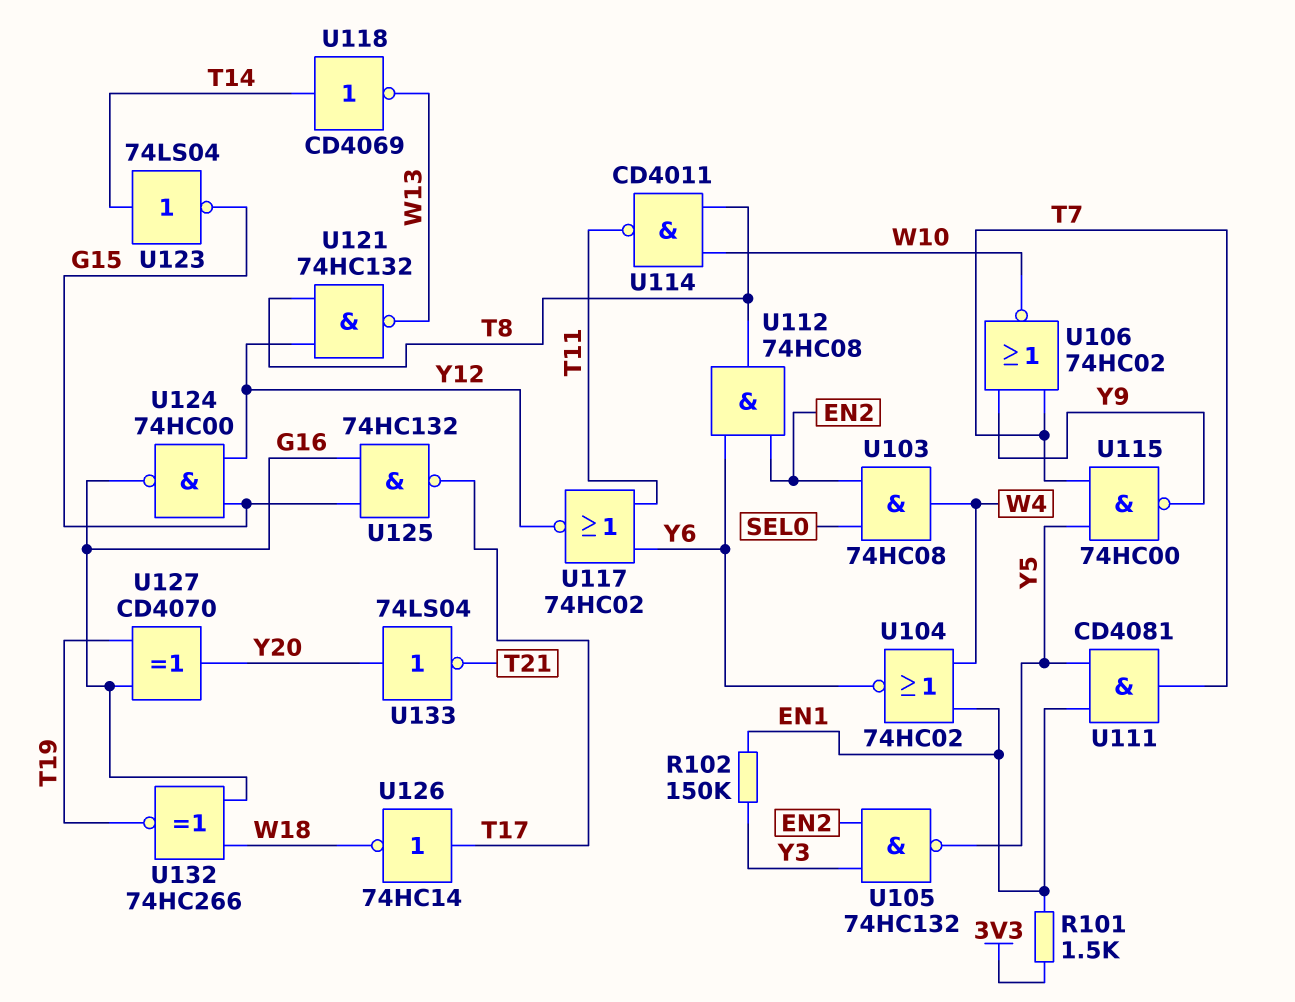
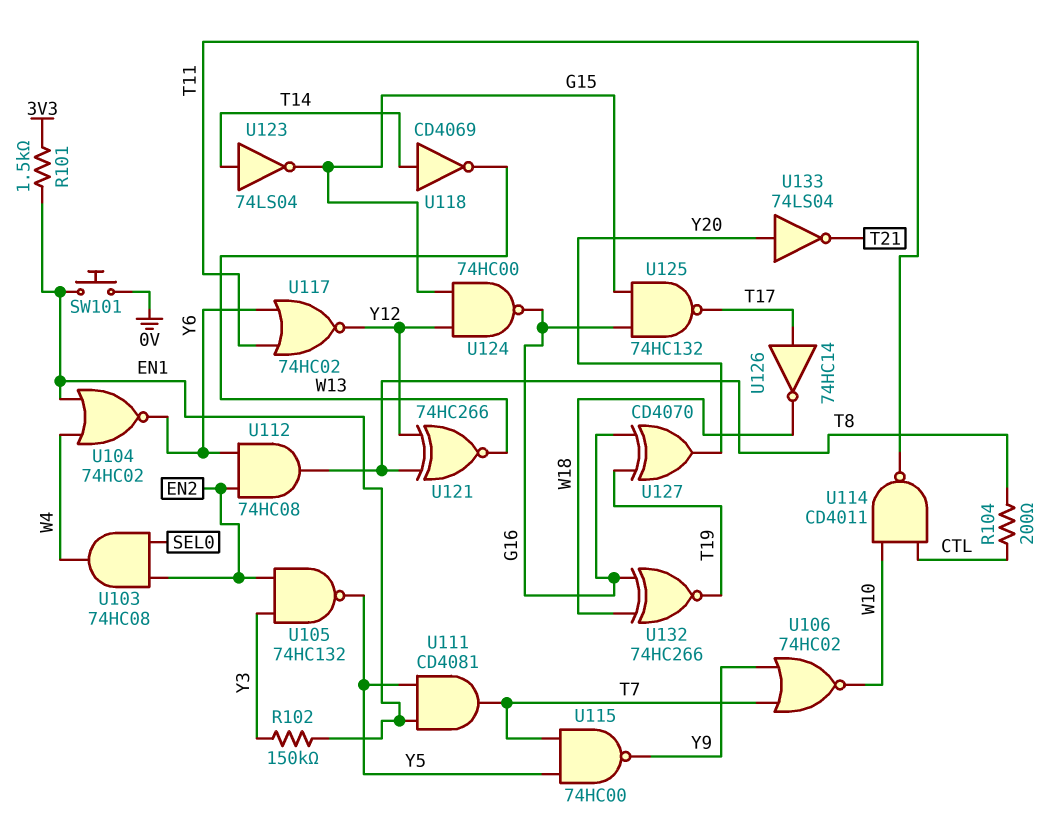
R104: none -> 200 (CTL, T8)
SW101: none -> button (0V, EN1)
U114: NAND CD4011 (in T8, in W10, out T11) -> NAND CD4011 (in CTL, in W10, out T11)
U121: NAND 74HC132 (in T8, in Y12, out W13) -> XNOR 74HC266 (in T8, in Y12, out W13)

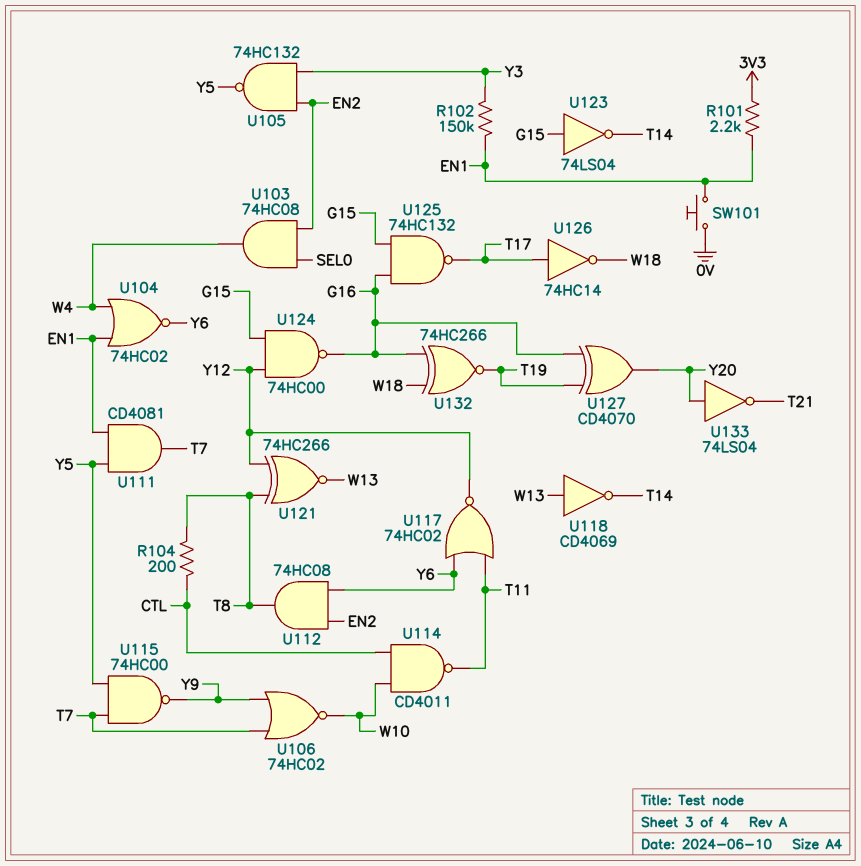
R101: 1.5k (3V3, EN1) -> 2.2k (3V3, EN1)
U118: NOT CD4069 (in T14, out W13) -> NOT CD4069 (in W13, out T14)
U123: NOT 74LS04 (in T14, out G15) -> NOT 74LS04 (in G15, out T14)

